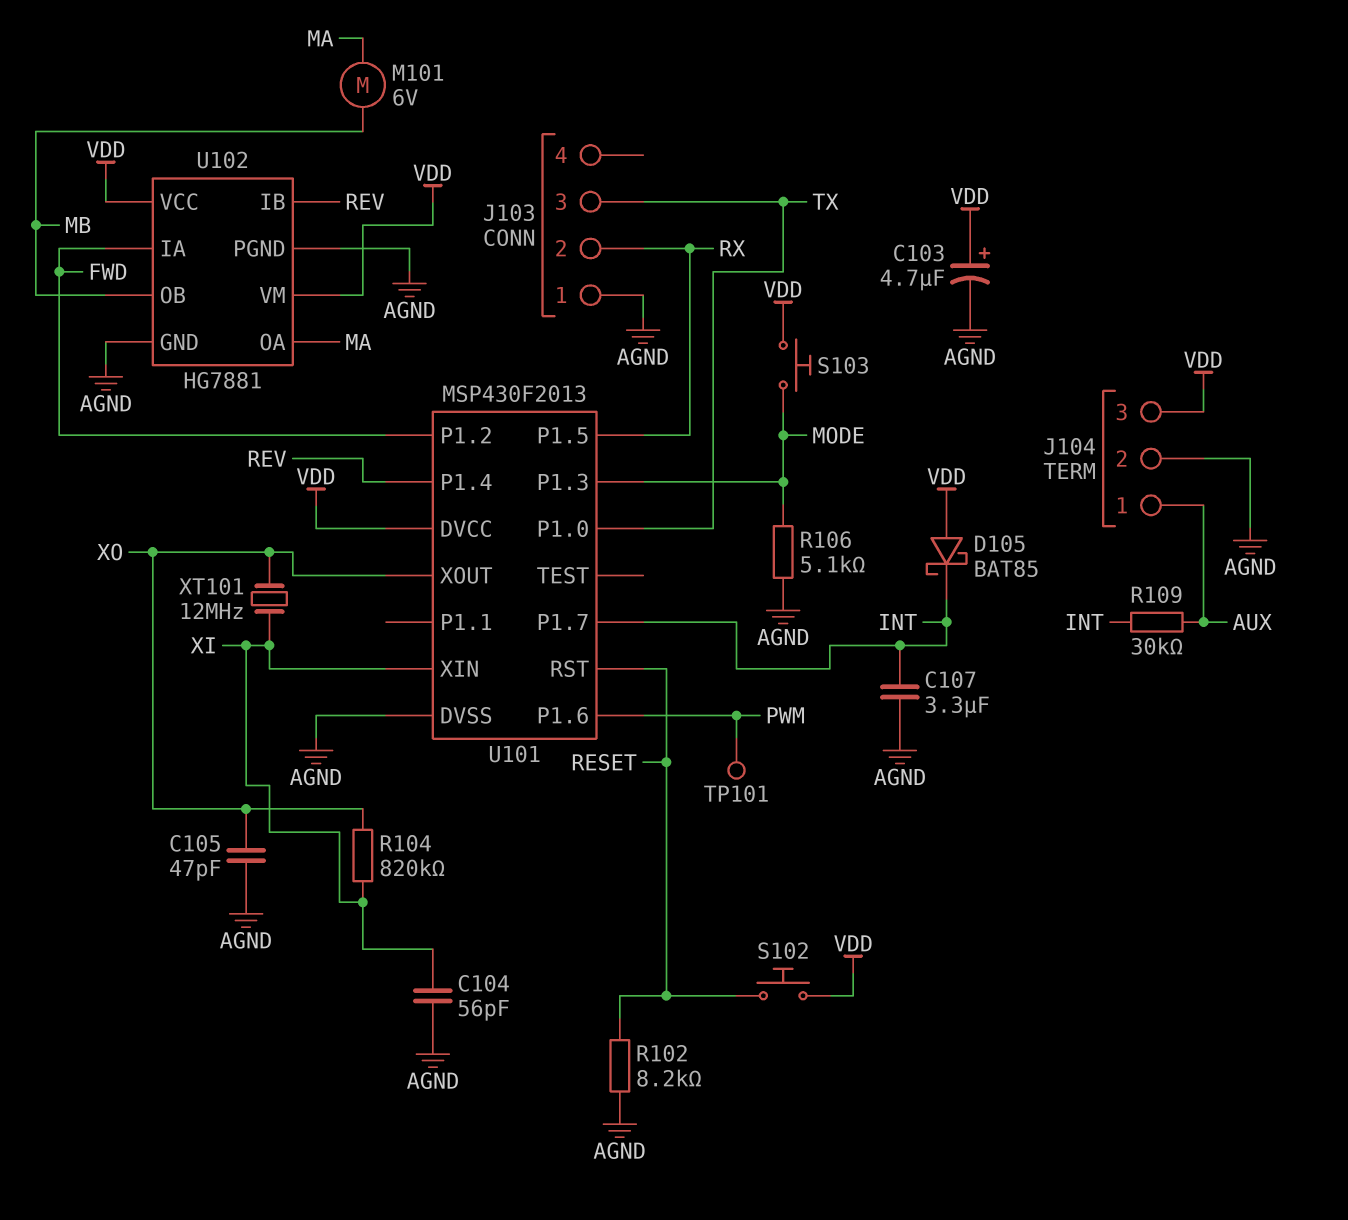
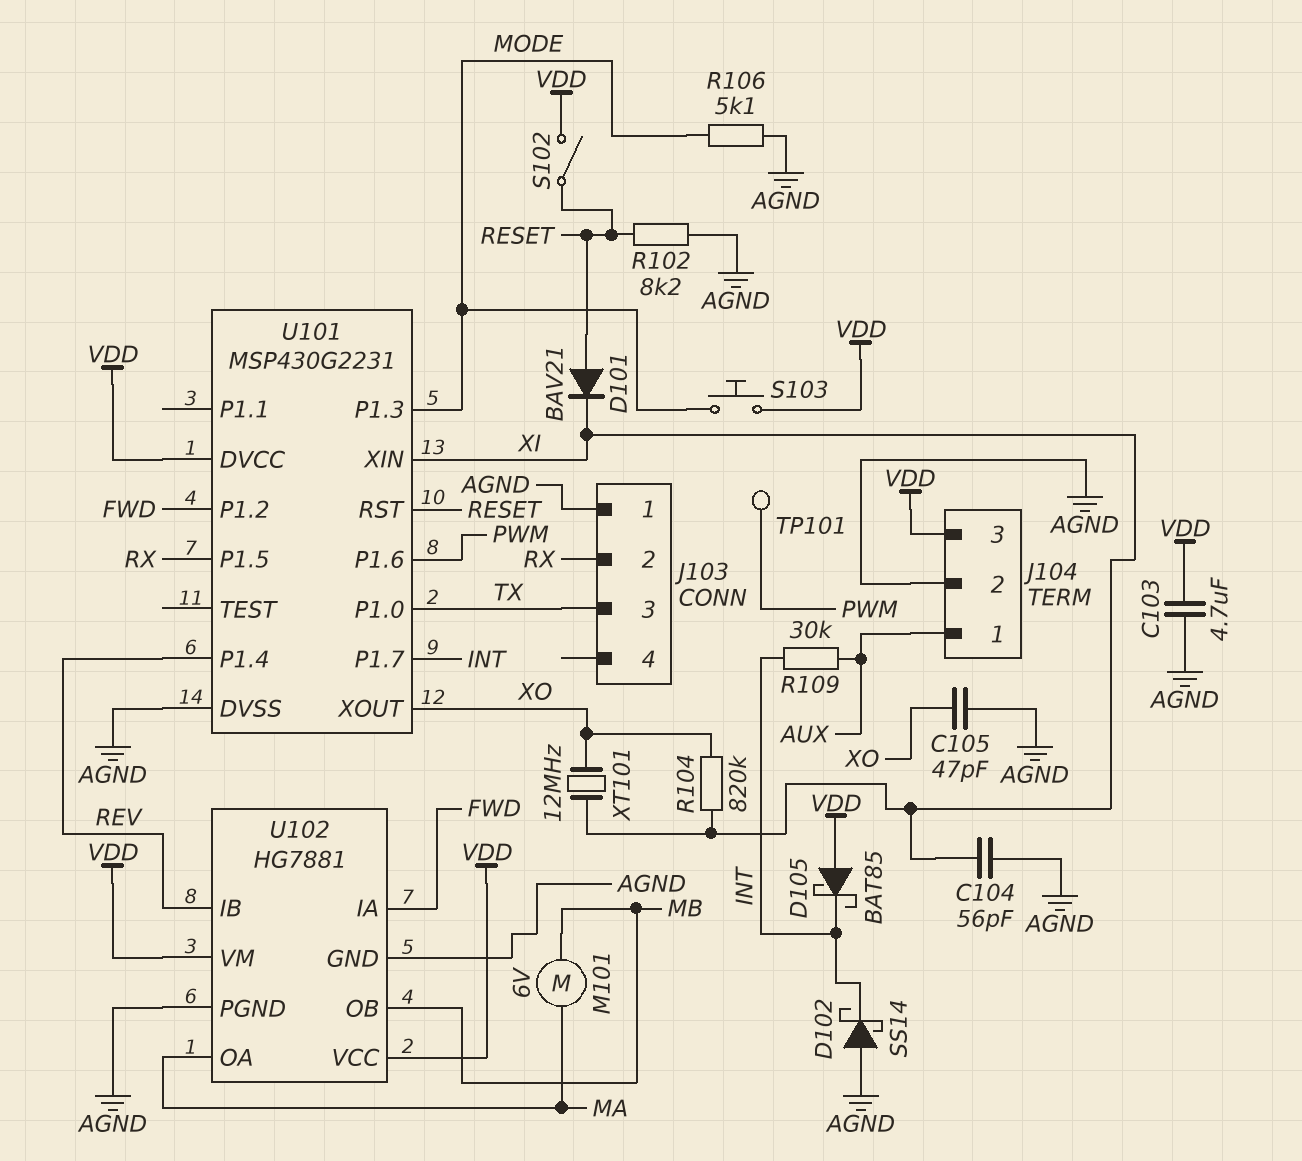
C103: 4.7uF (plus VDD, minus AGND) -> 4.7uF (AGND, VDD)
C107: 3.3uF (AGND, INT) -> none
D101: none -> diode BAV21 (A RESET, K XI)
D102: none -> schottky SS14 (A AGND, K INT)
S102: button (RESET, VDD) -> switch (RESET, VDD)
U101: MSP430F2013 -> MSP430G2231

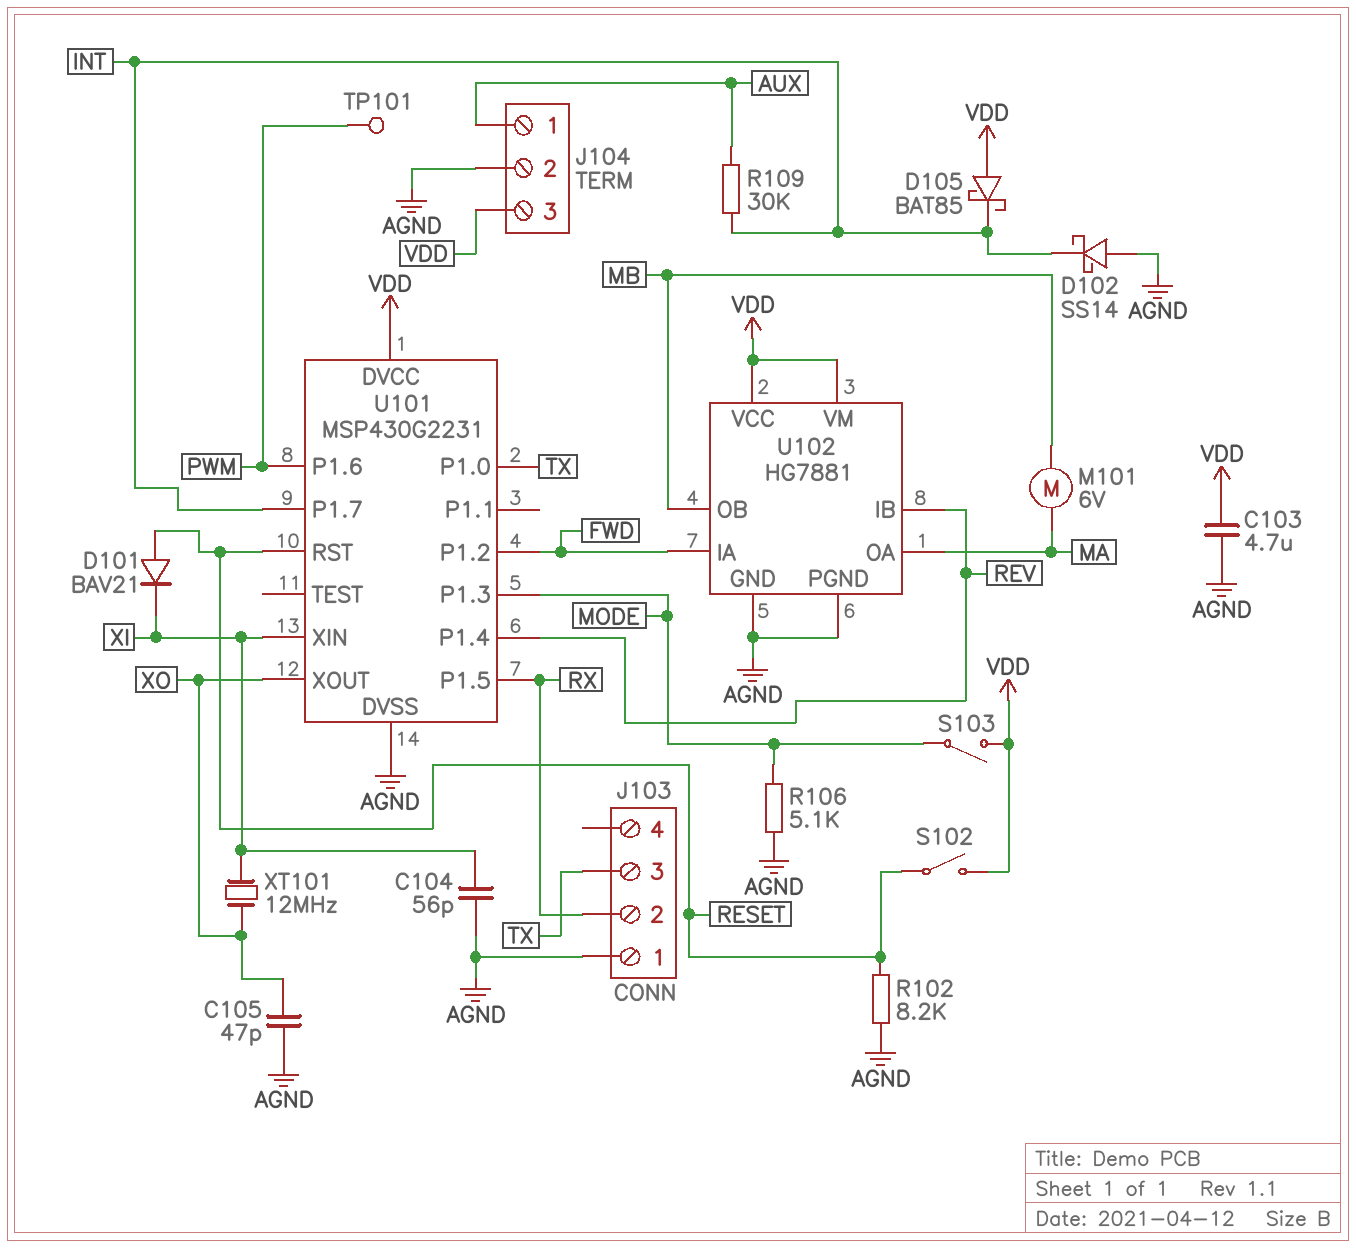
R104: 820k (XI, XO) -> none
S103: button (MODE, VDD) -> switch (MODE, VDD)

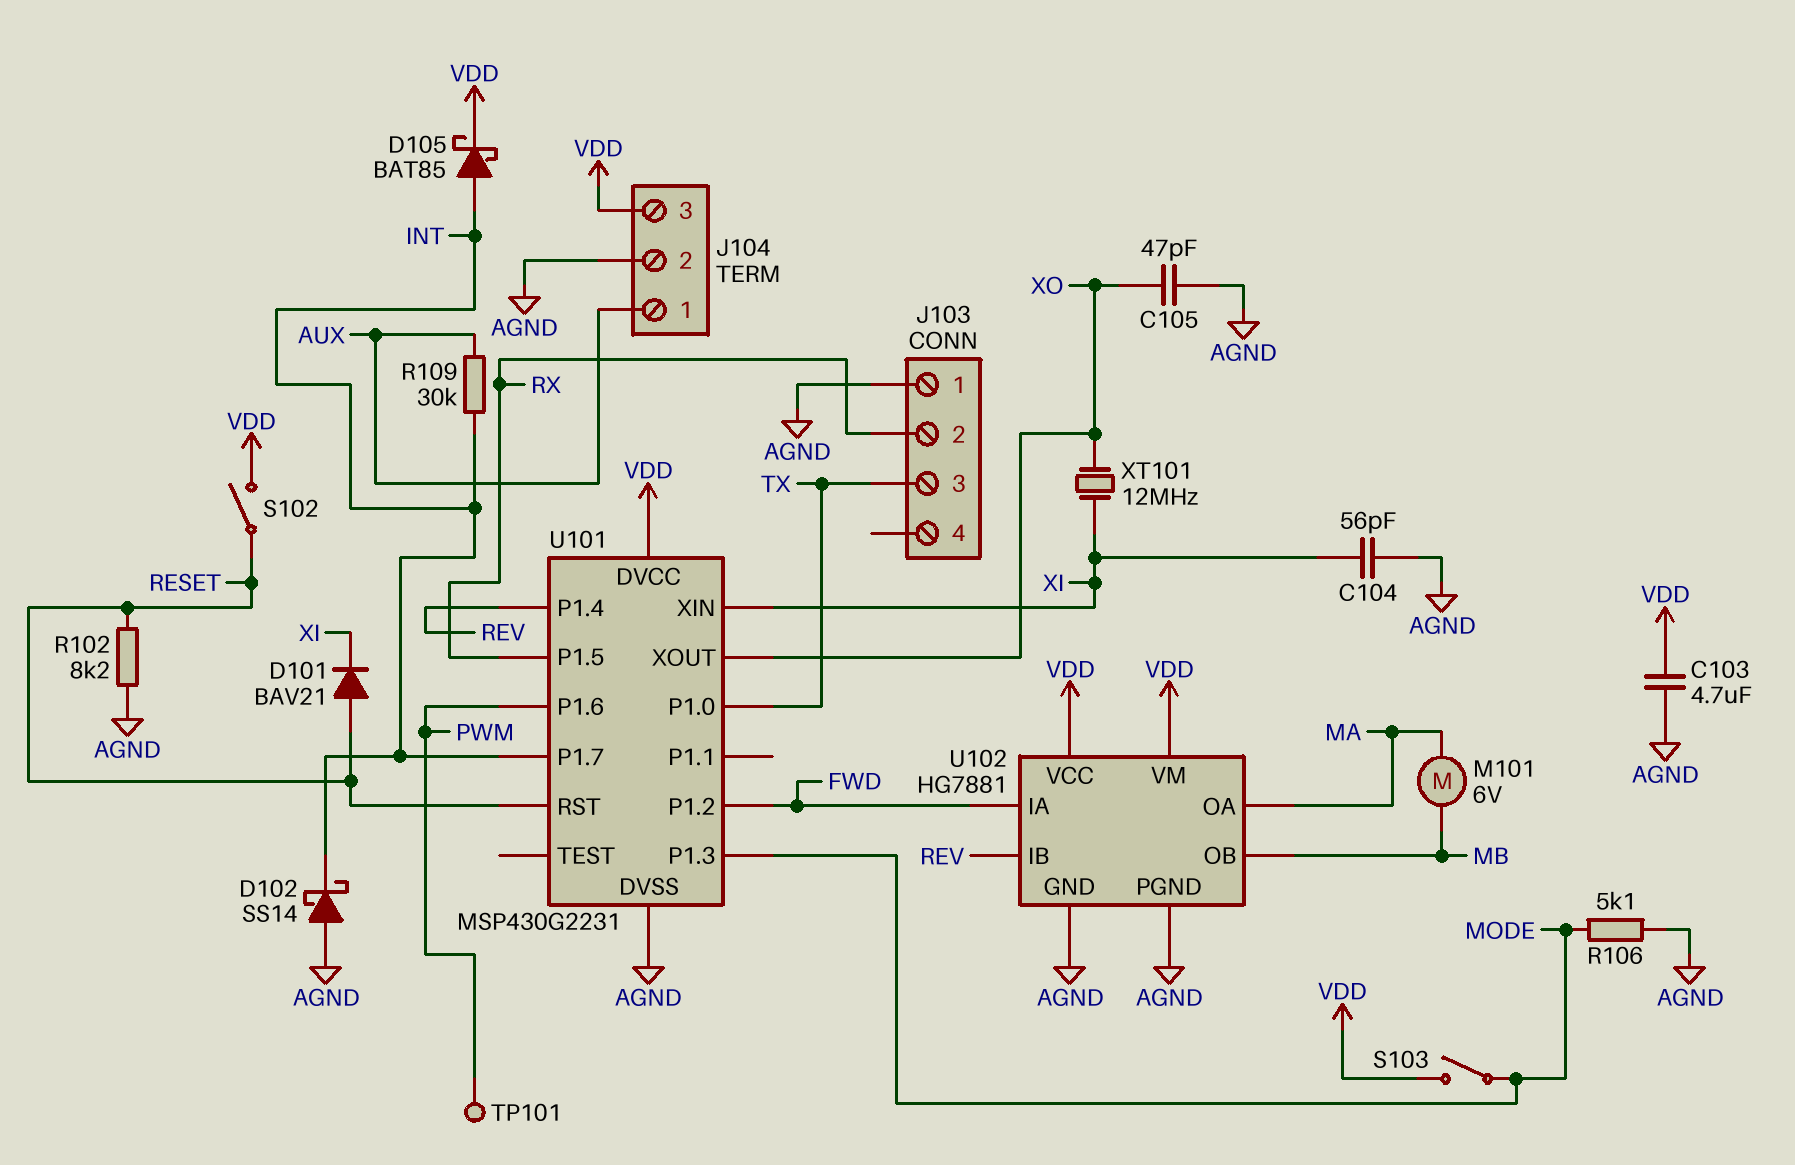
D105: schottky BAT85 (A VDD, K INT) -> schottky BAT85 (A INT, K VDD)

